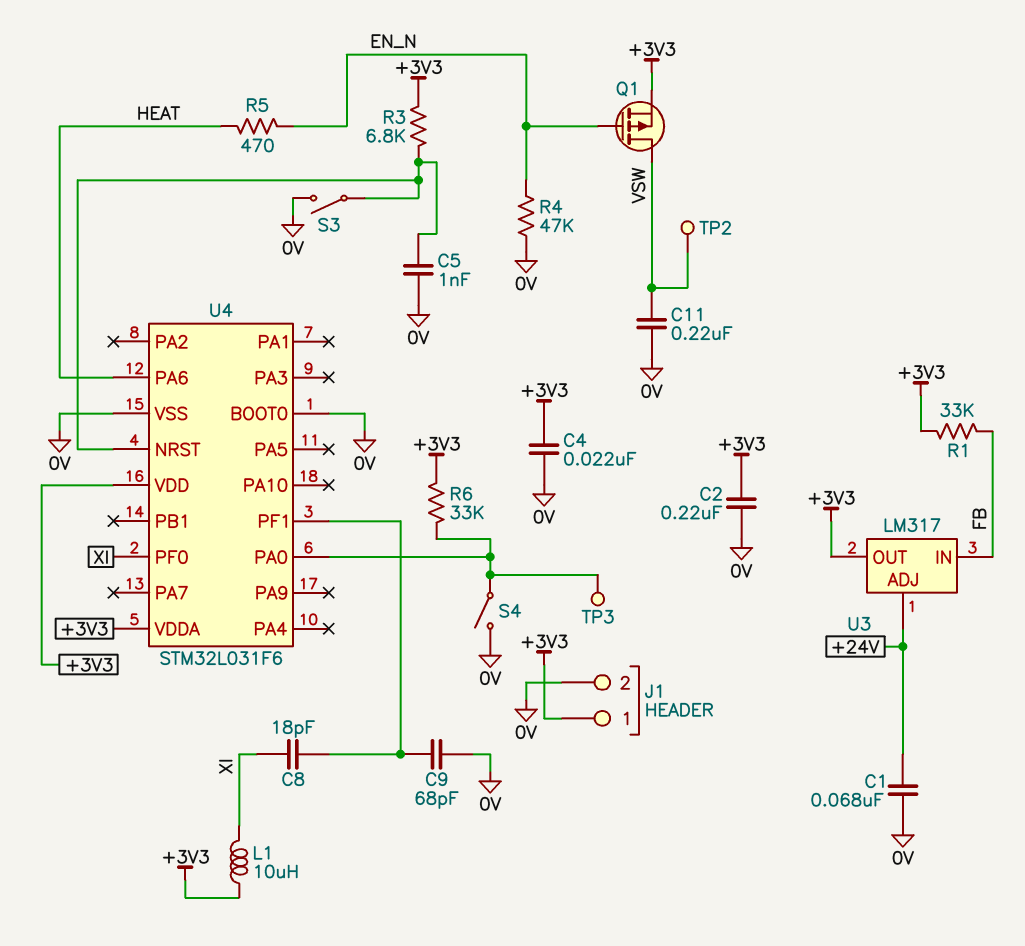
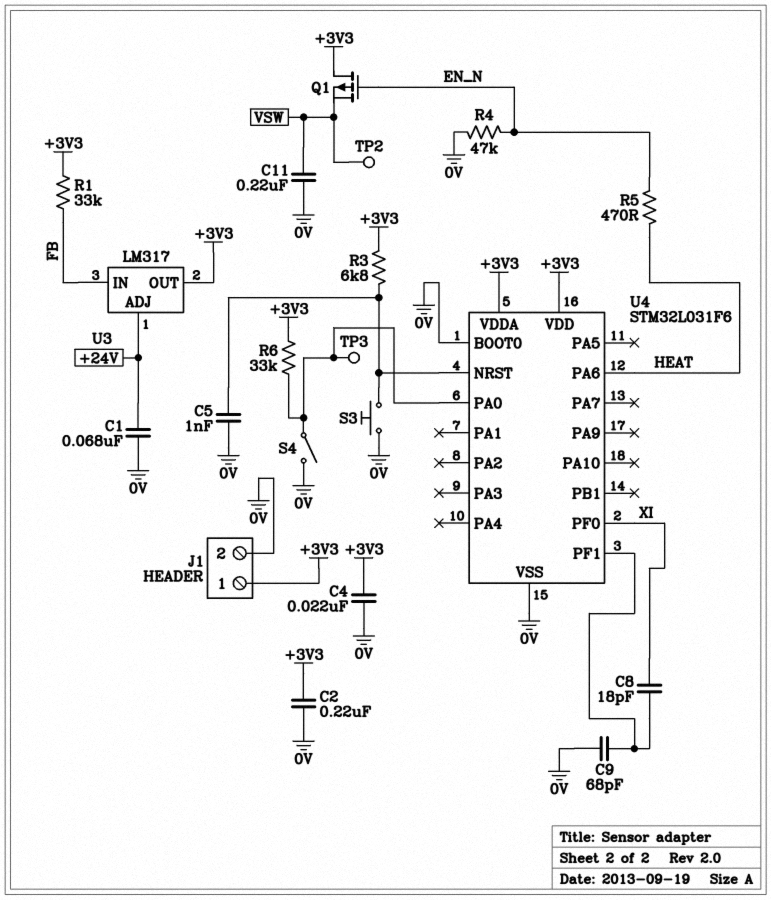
L1: 10uH (+3V3, XI) -> none
Q1: PMOS (G EN_N, D VSW, S +3V3) -> PMOS (G EN_N, D +3V3, S VSW)
S3: switch (0V, U4/NRST) -> button (0V, U4/NRST)

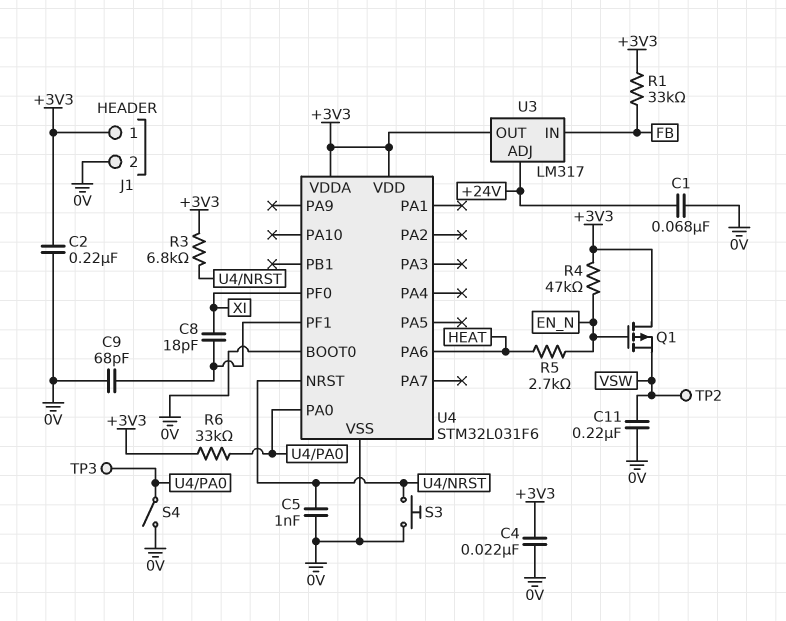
R4: 47k (0V, EN_N) -> 47k (+3V3, EN_N)
R5: 470 (EN_N, HEAT) -> 2.7k (EN_N, HEAT)

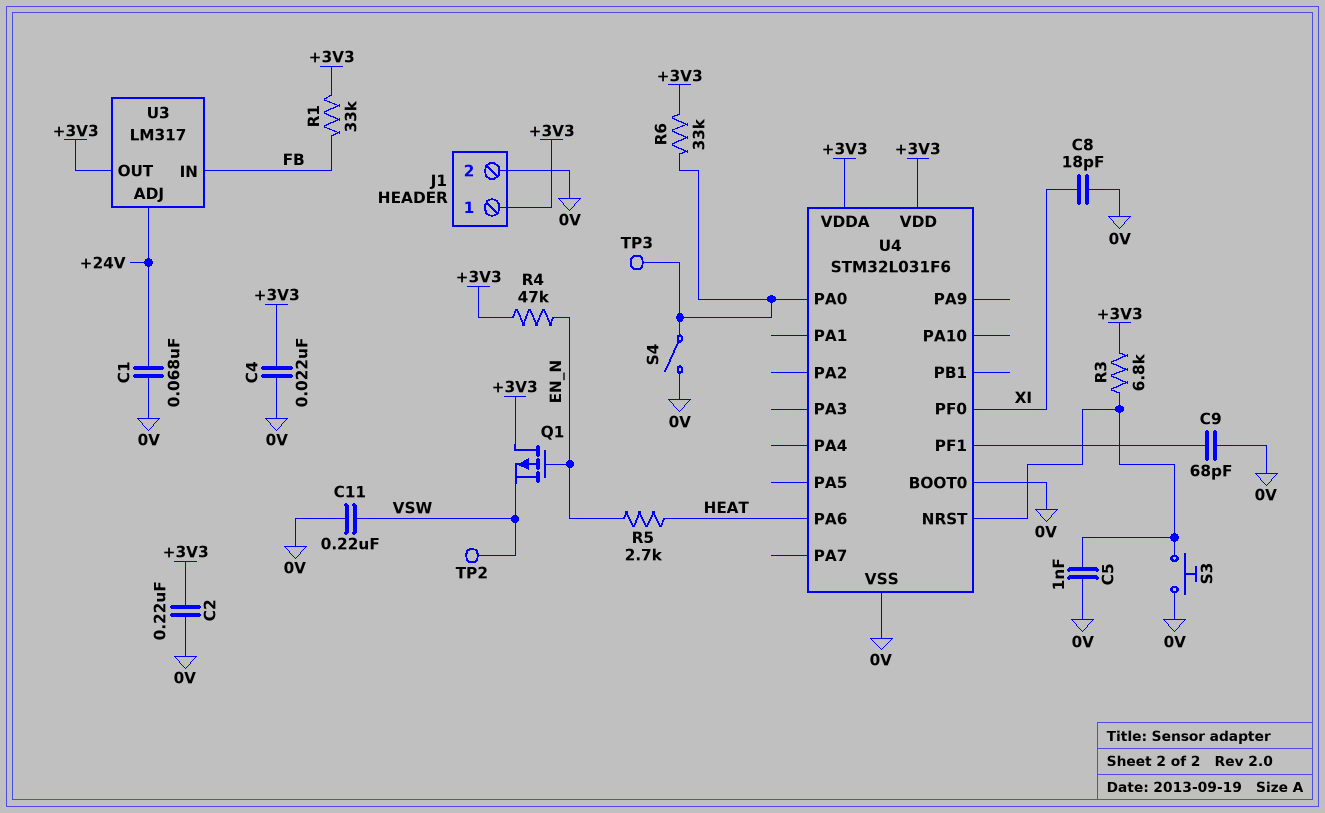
C8: 18pF (U4/PF1, XI) -> 18pF (0V, XI)

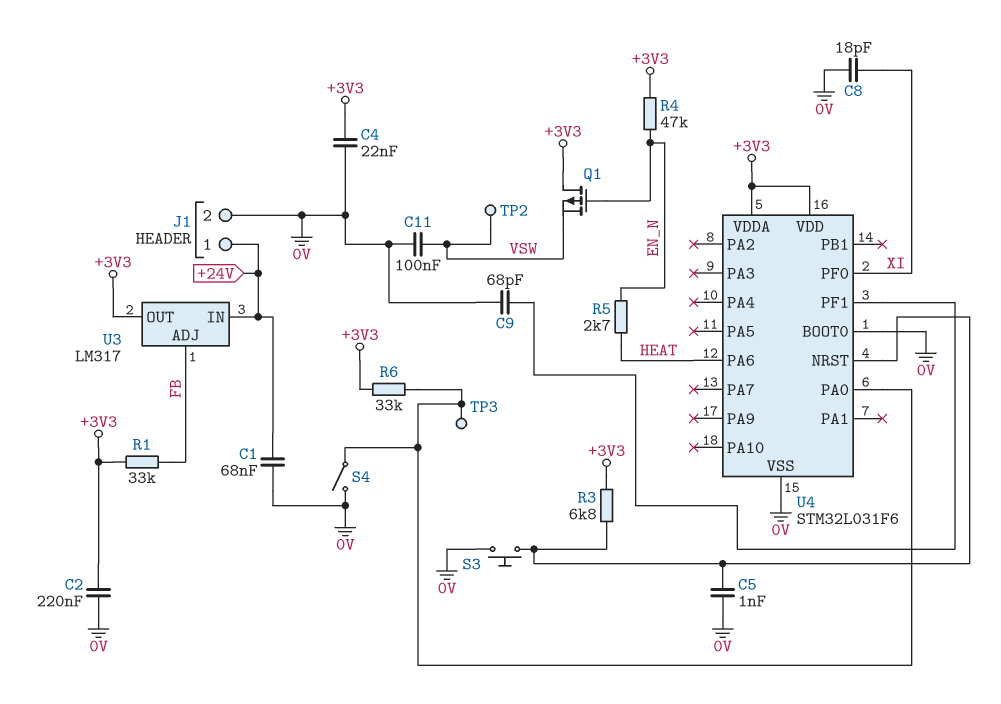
C11: 220nF (0V, VSW) -> 100nF (0V, VSW)
J1 pin 1: +3V3 -> +24V
U3 pin ADJ: +24V -> FB
U3 pin IN: FB -> +24V

